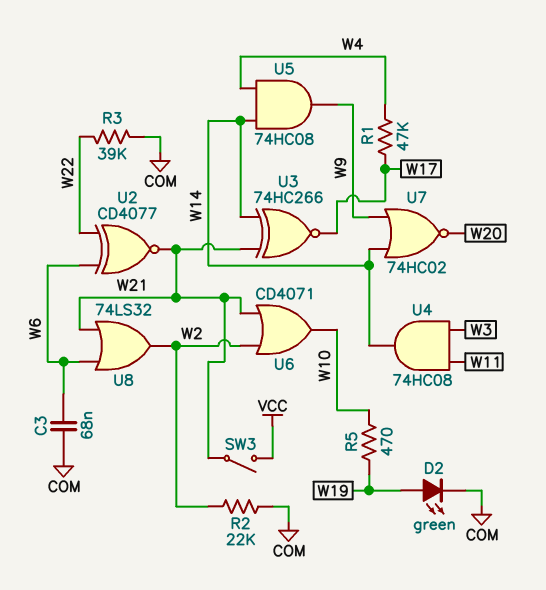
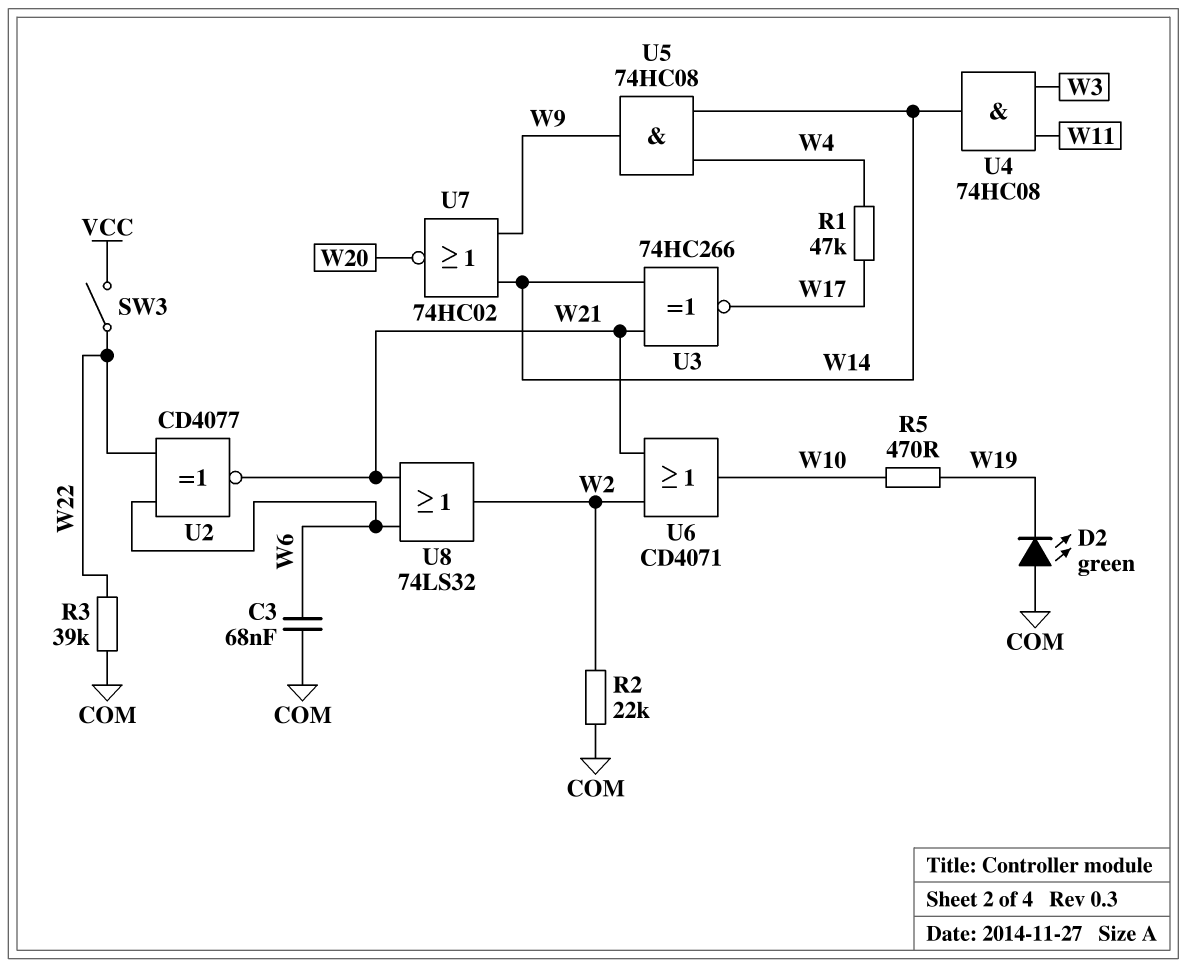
D2: LED green (A W19, K COM) -> LED green (A COM, K W19)
SW3: switch (VCC, W21) -> switch (VCC, W22)

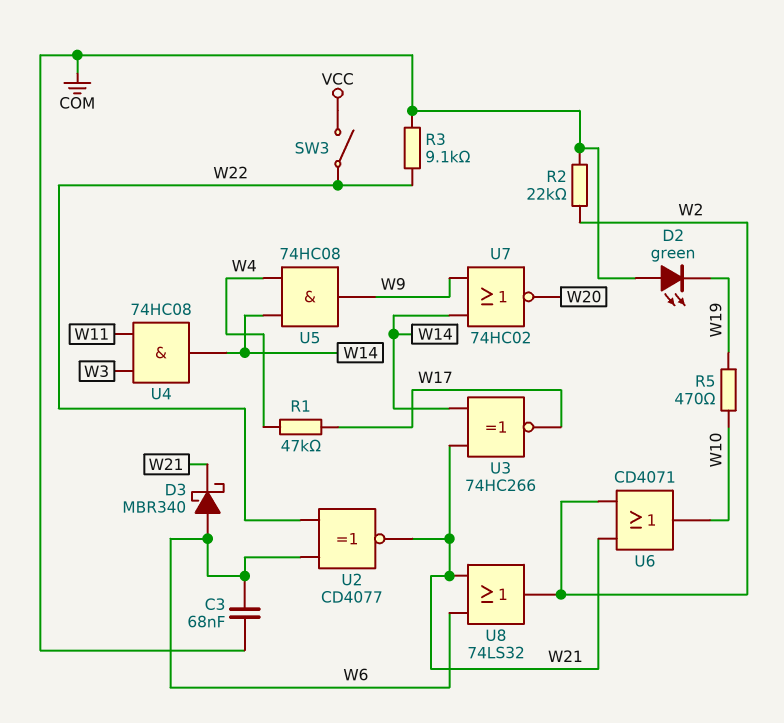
D3: none -> schottky MBR340 (A W6, K W21)
R3: 39k (COM, W22) -> 9.1k (COM, W22)

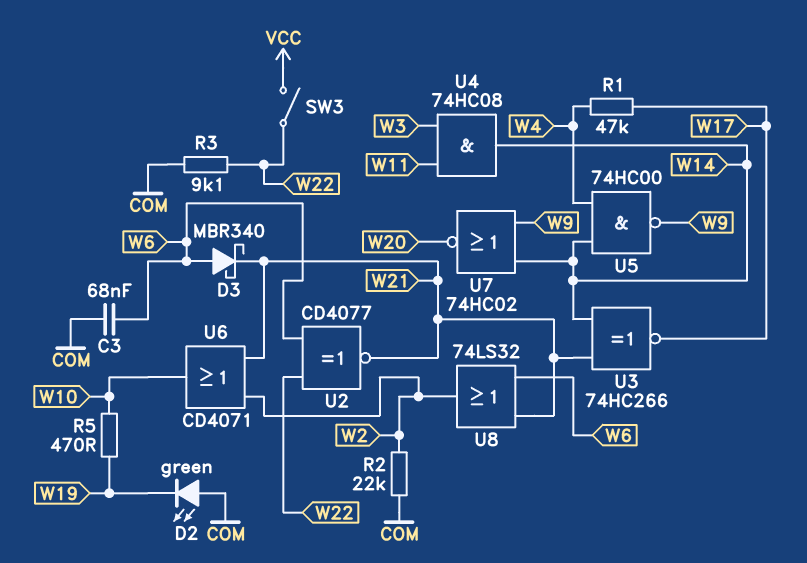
U5: AND 74HC08 (in W4, in W14, out W9) -> NAND 74HC00 (in W4, in W14, out W9)

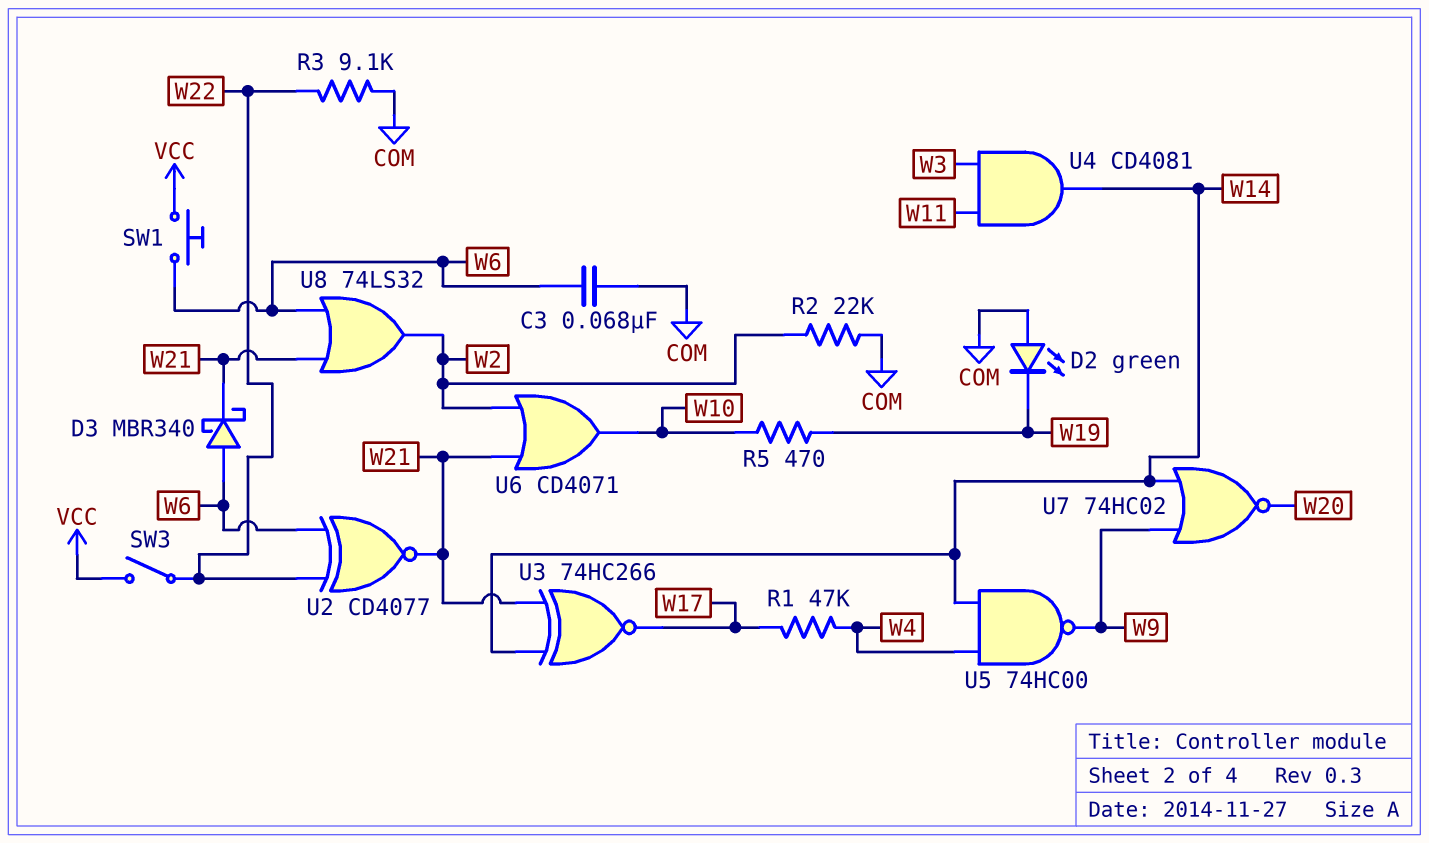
SW1: none -> button (VCC, W6)
U4: AND 74HC08 (in W3, in W11, out W14) -> AND CD4081 (in W3, in W11, out W14)

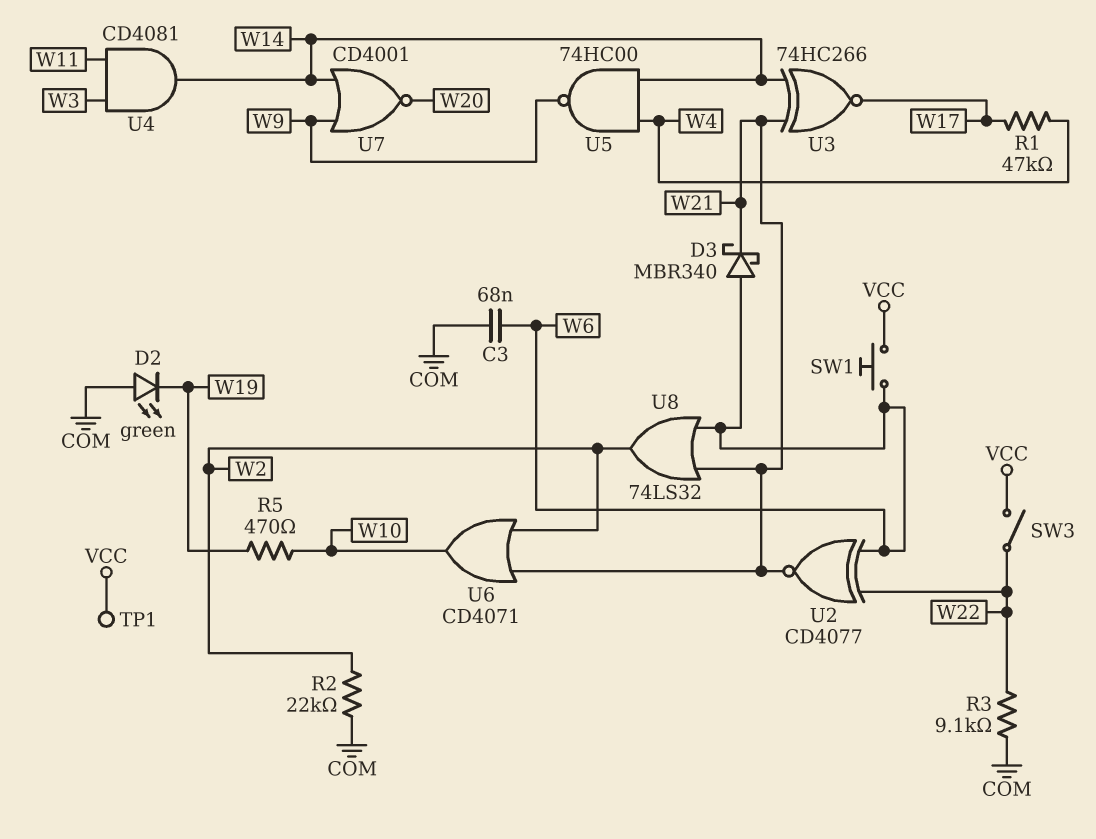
TP1: none -> test point (VCC)
U7: NOR 74HC02 (in W9, in W14, out W20) -> NOR CD4001 (in W9, in W14, out W20)

